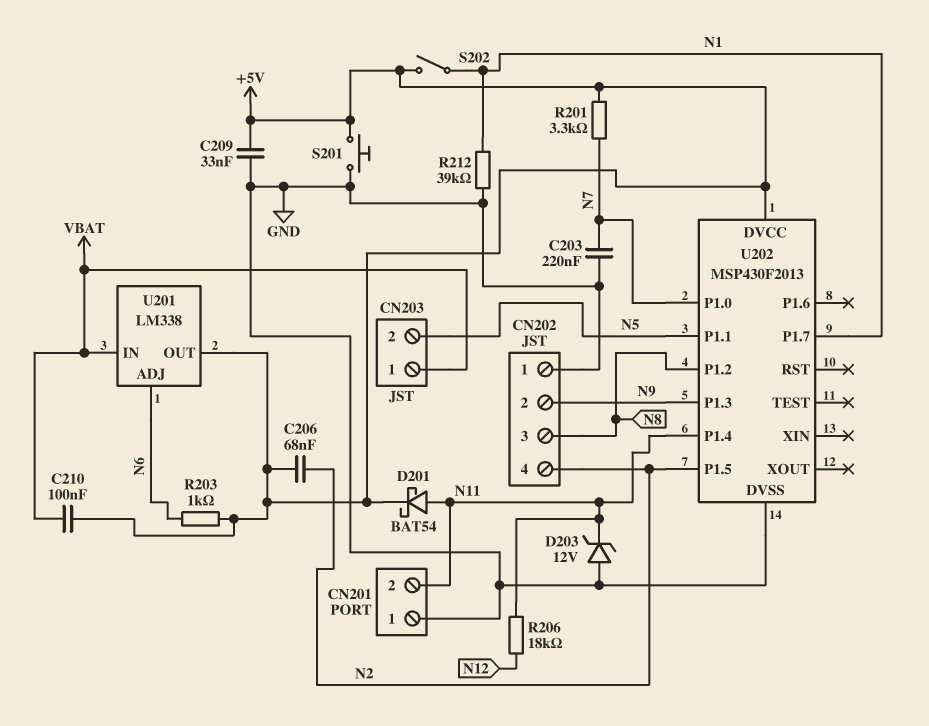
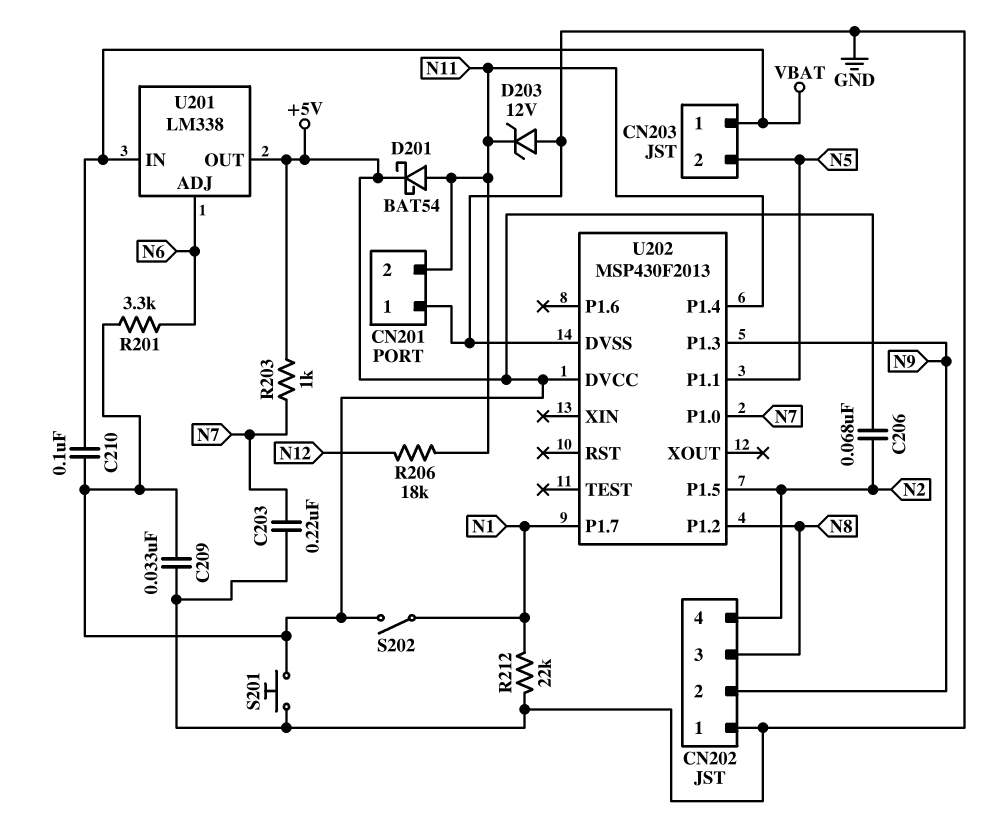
R201: 3.3k (+5V, N7) -> 3.3k (+5V, N6)
R203: 1k (+5V, N6) -> 1k (+5V, N7)
R212: 39k (GND, N1) -> 22k (GND, N1)

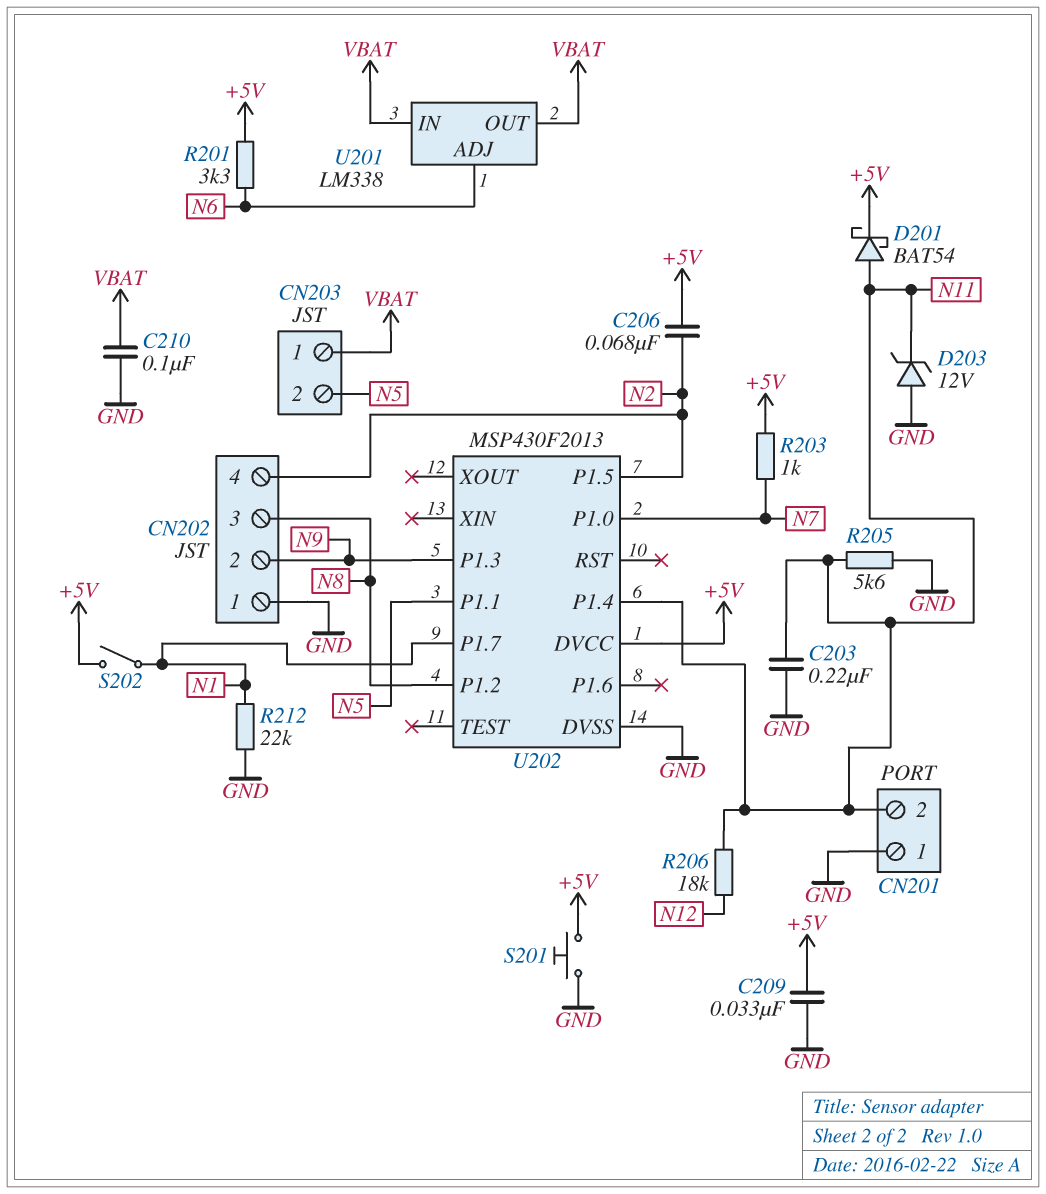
C203: 220nF (GND, N7) -> 220nF (GND, N11)
C210: 100nF (+5V, VBAT) -> 100nF (GND, VBAT)
R205: none -> 5.6k (GND, N11)
U201 pin OUT: +5V -> VBAT

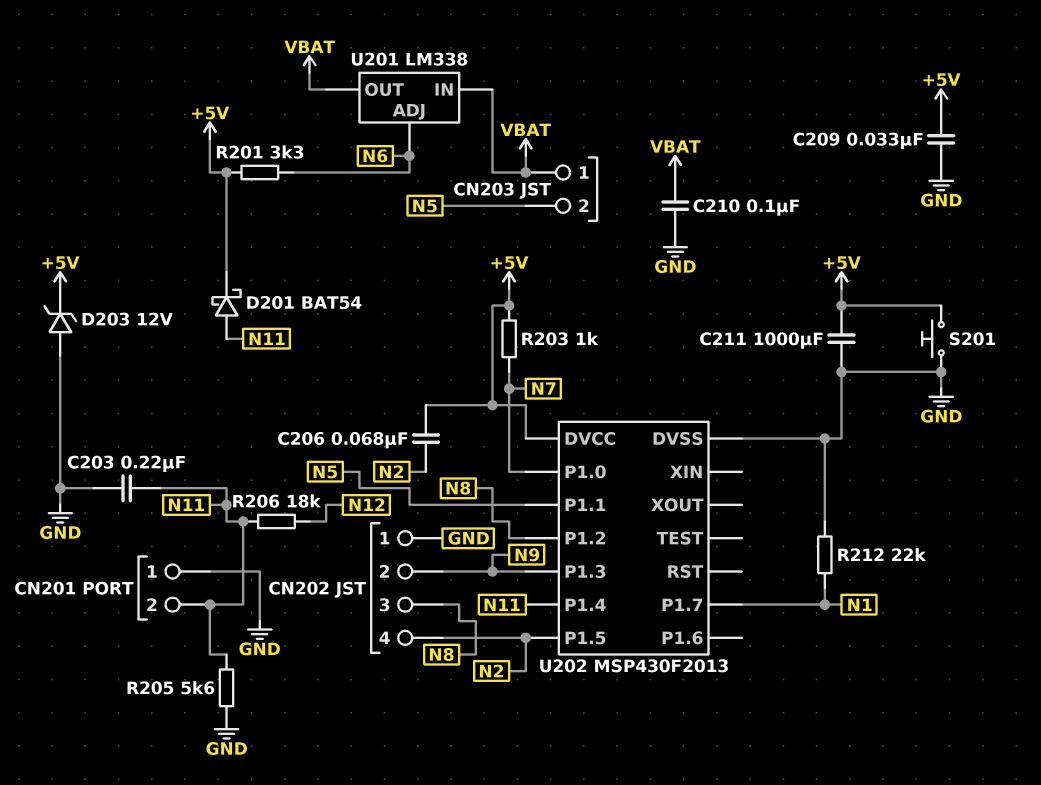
C211: none -> 1000uF (+5V, GND)
D203: zener 12V (A GND, K N11) -> zener 12V (A GND, K +5V)
S202: switch (+5V, N1) -> none

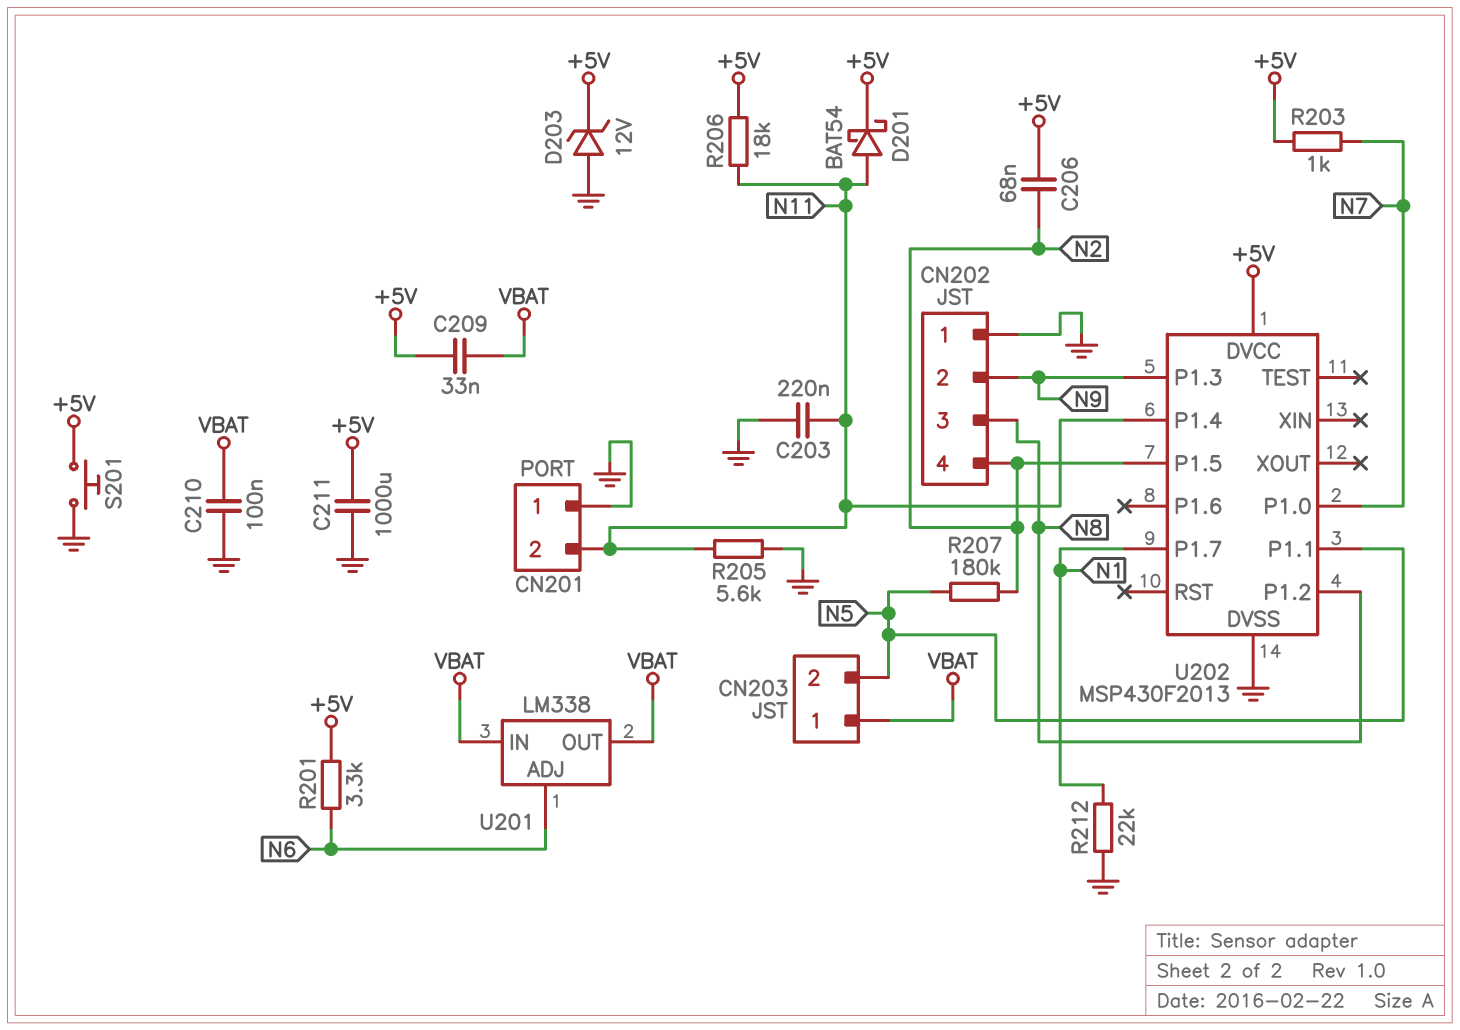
C209: 33nF (+5V, GND) -> 33nF (+5V, VBAT)
R206: 18k (N11, N12) -> 18k (+5V, N11)
R207: none -> 180k (N2, N5)

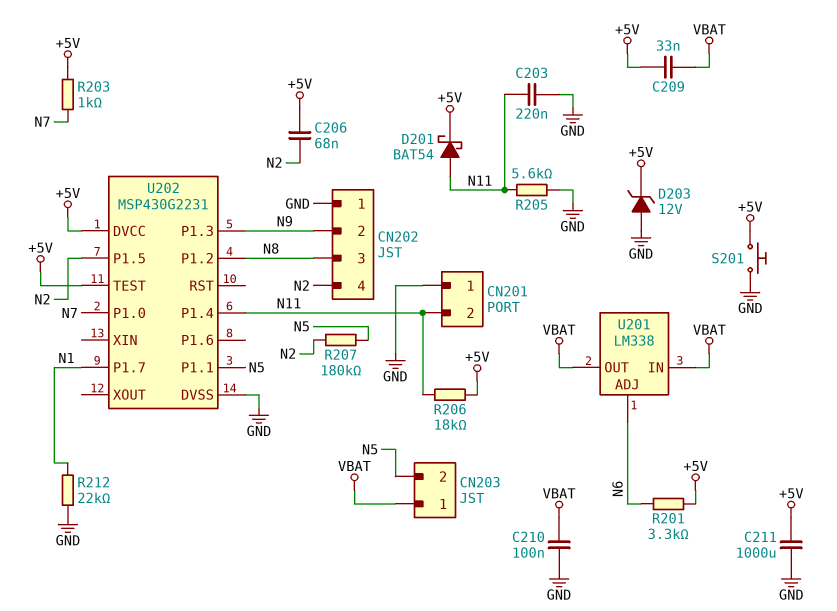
U202: MSP430F2013 -> MSP430G2231
U202 pin TEST: none -> +5V

